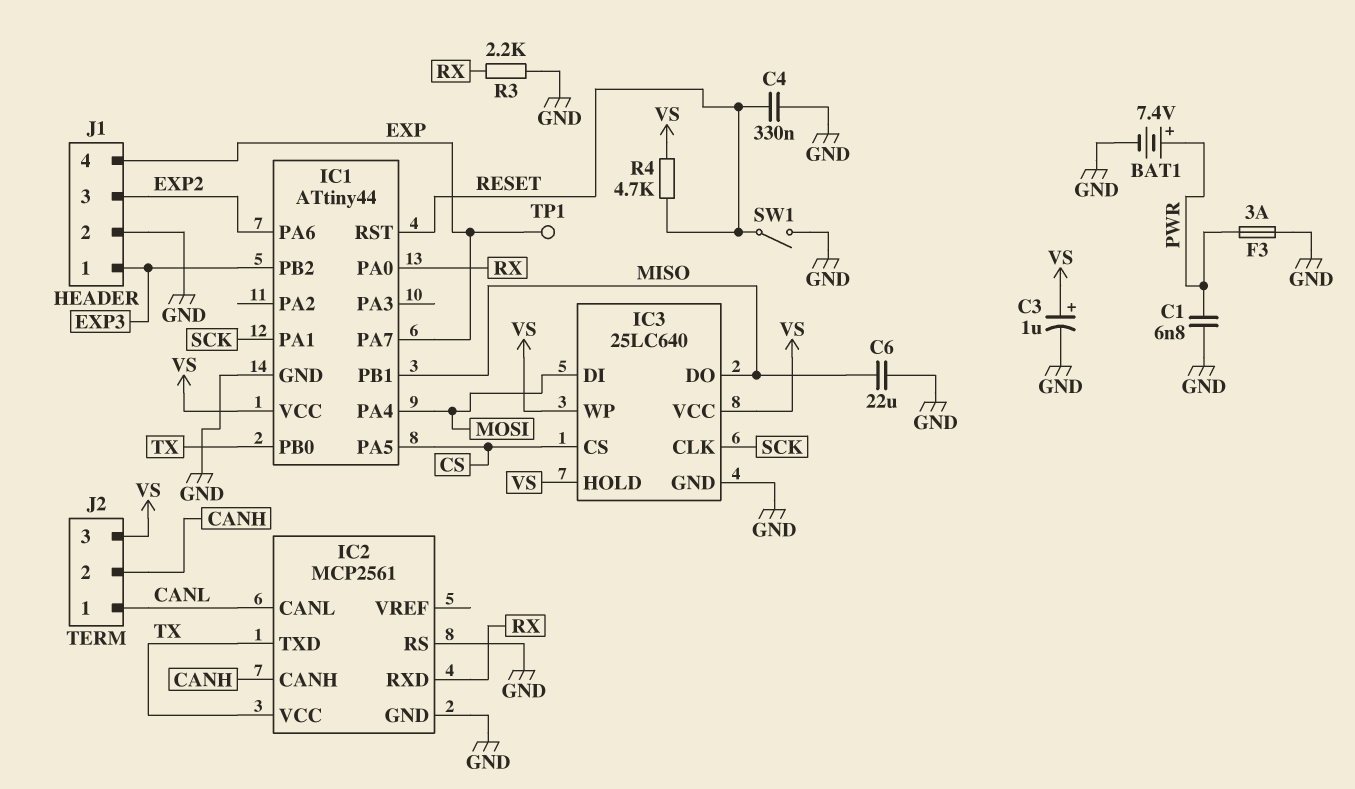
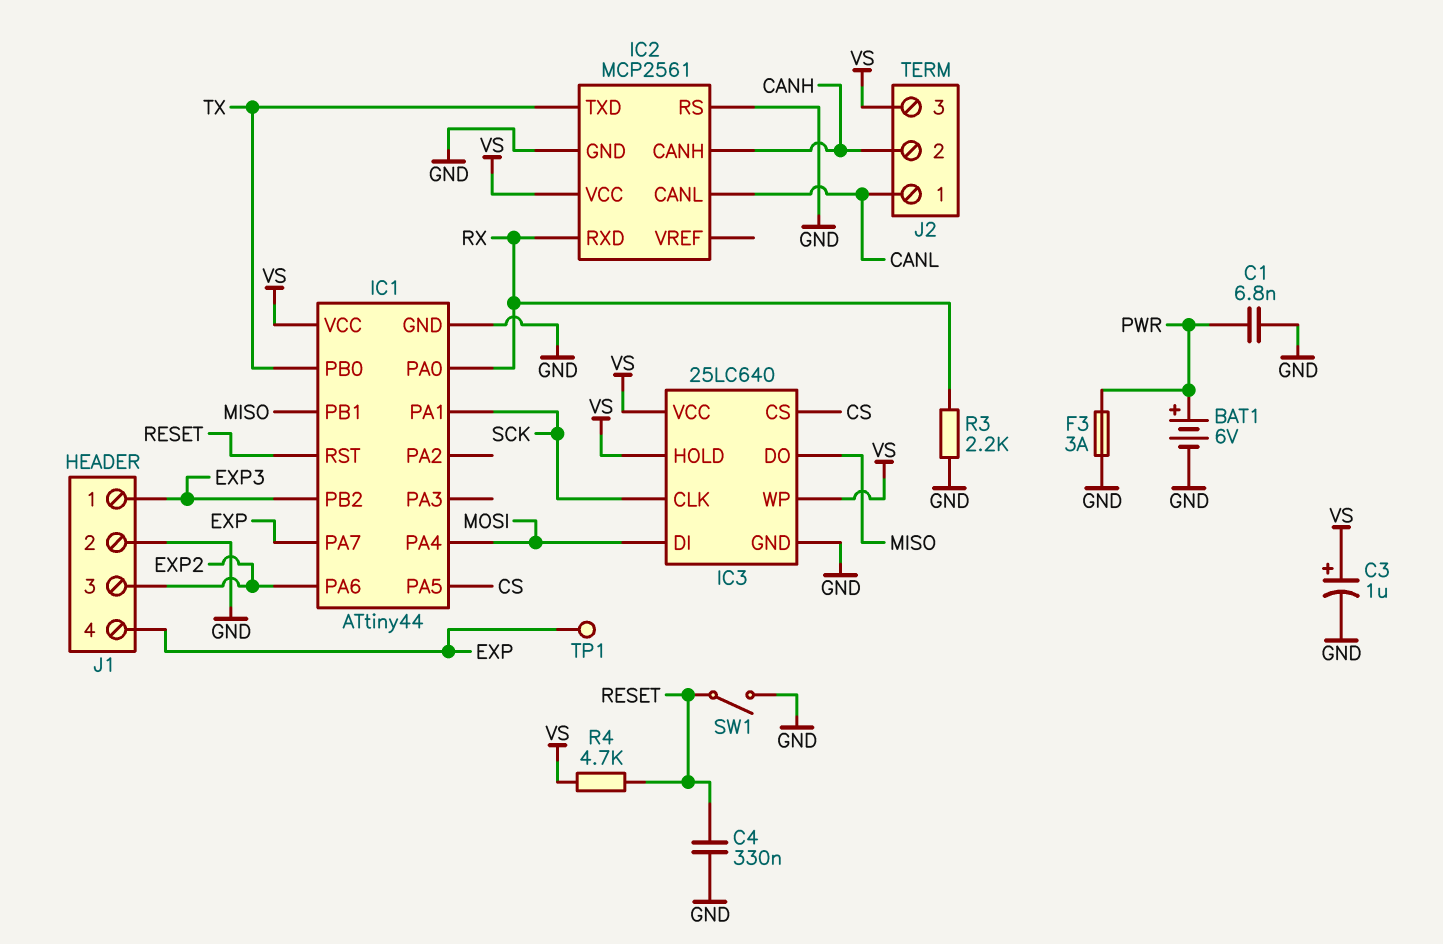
BAT1: 7.4V (plus PWR, minus GND) -> 6V (plus PWR, minus GND)
C6: 22uF (GND, MISO) -> none
IC2 pin VCC: TX -> VS

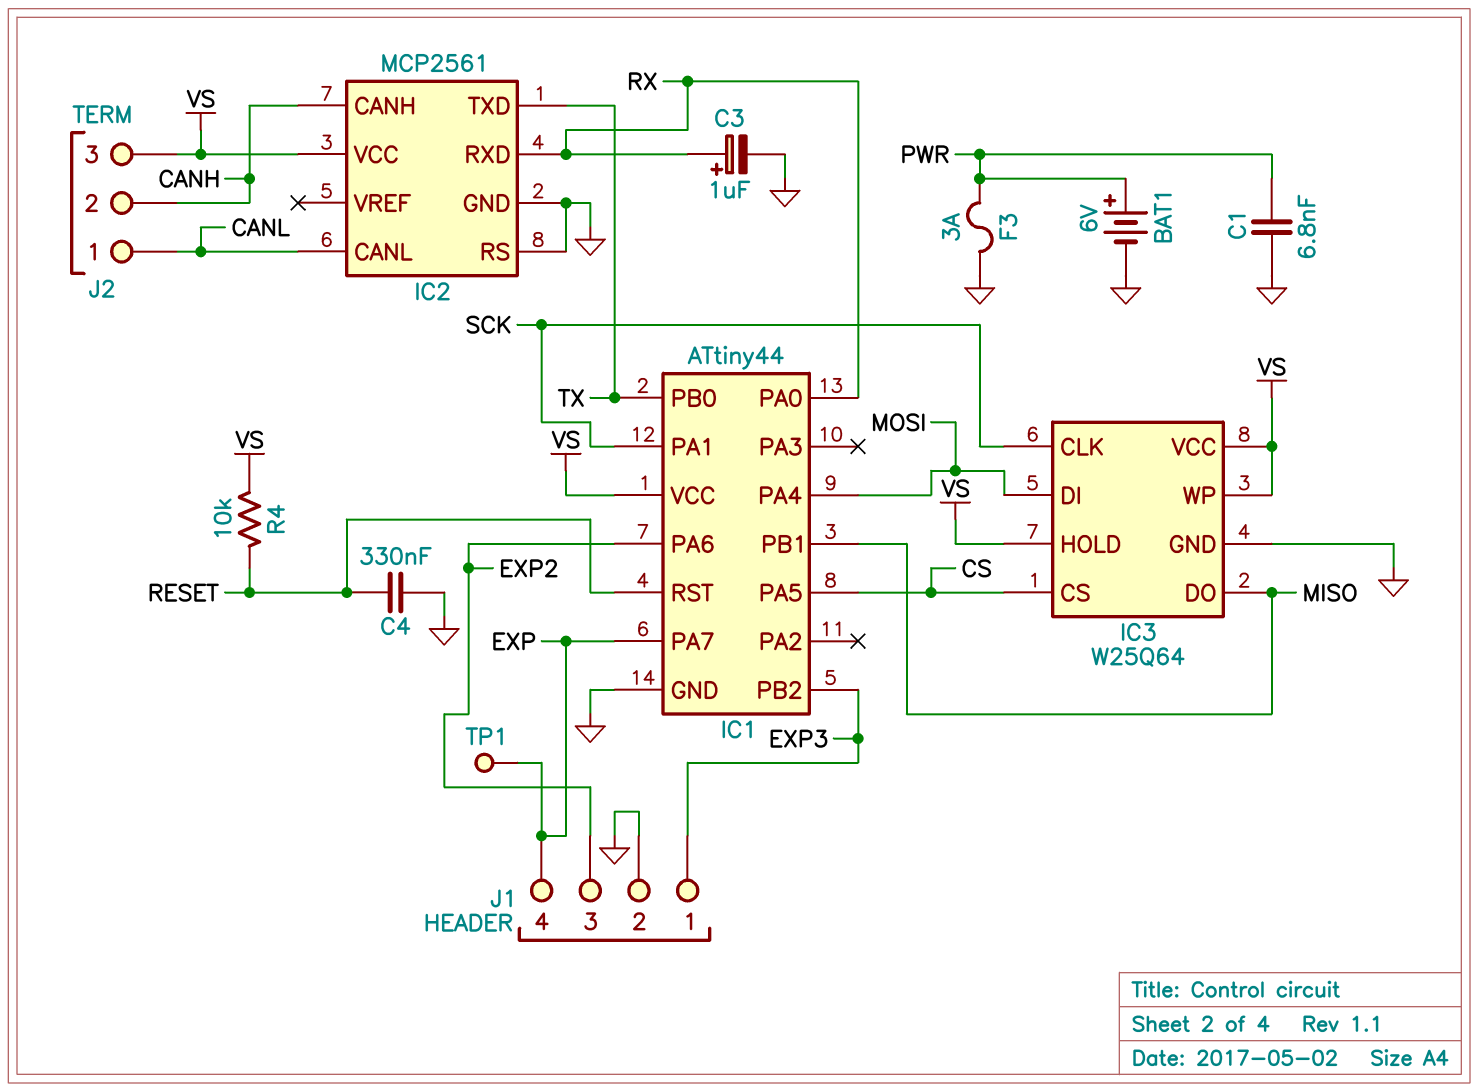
C3: 1uF (plus VS, minus GND) -> 1uF (plus RX, minus GND)
IC3: 25LC640 -> W25Q64
R3: 2.2k (GND, RX) -> none
R4: 4.7k (RESET, VS) -> 10k (RESET, VS)
SW1: switch (GND, RESET) -> none

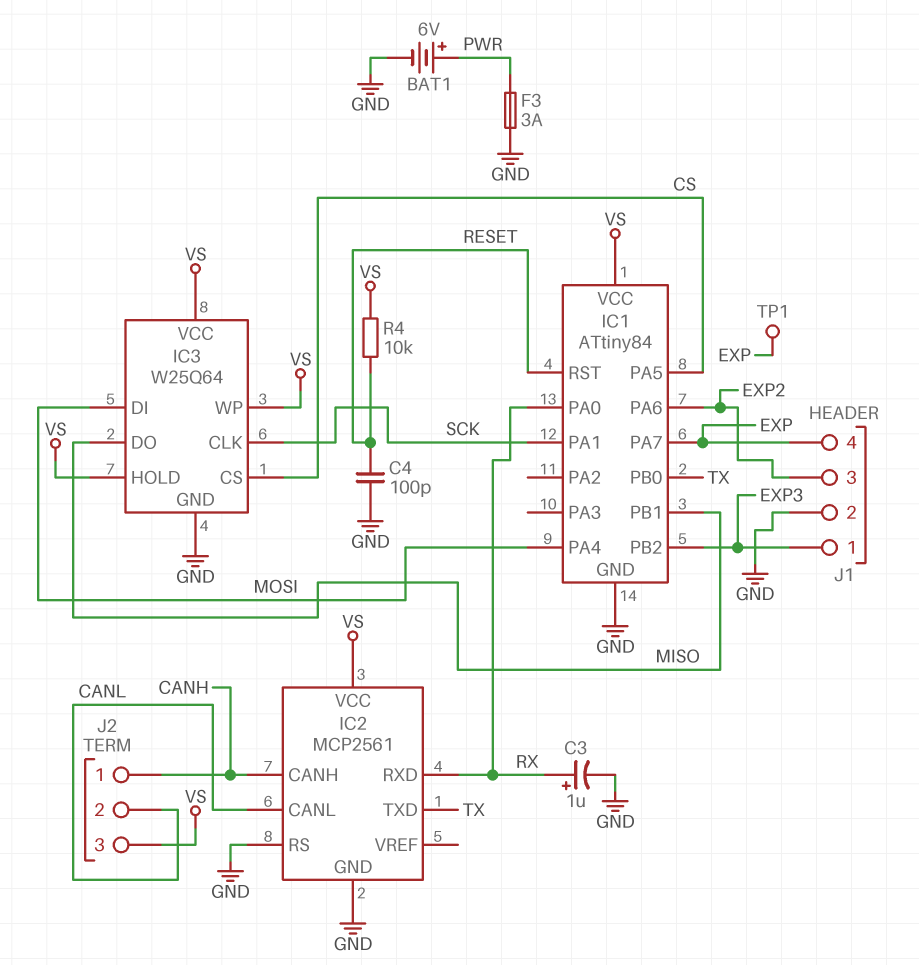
C1: 6.8nF (GND, PWR) -> none
C4: 330nF (GND, RESET) -> 100pF (GND, RESET)
IC1: ATtiny44 -> ATtiny84
J2 pin 1: CANL -> CANH
J2 pin 2: CANH -> CANL

